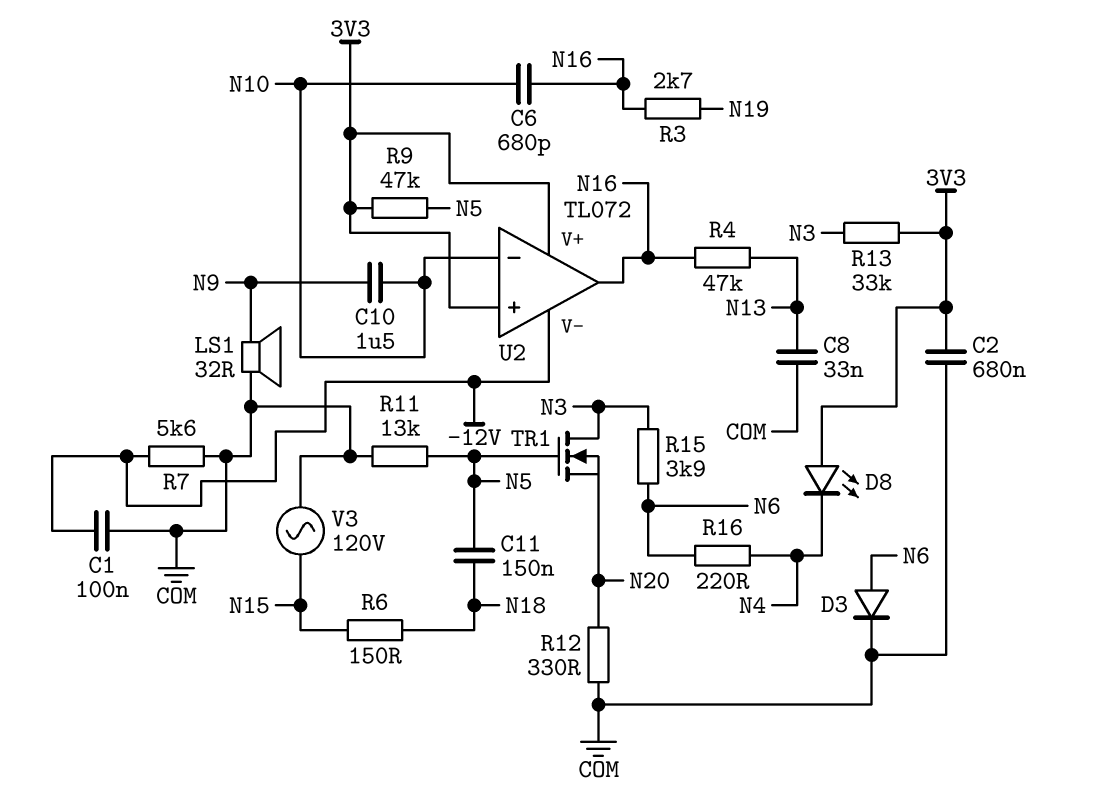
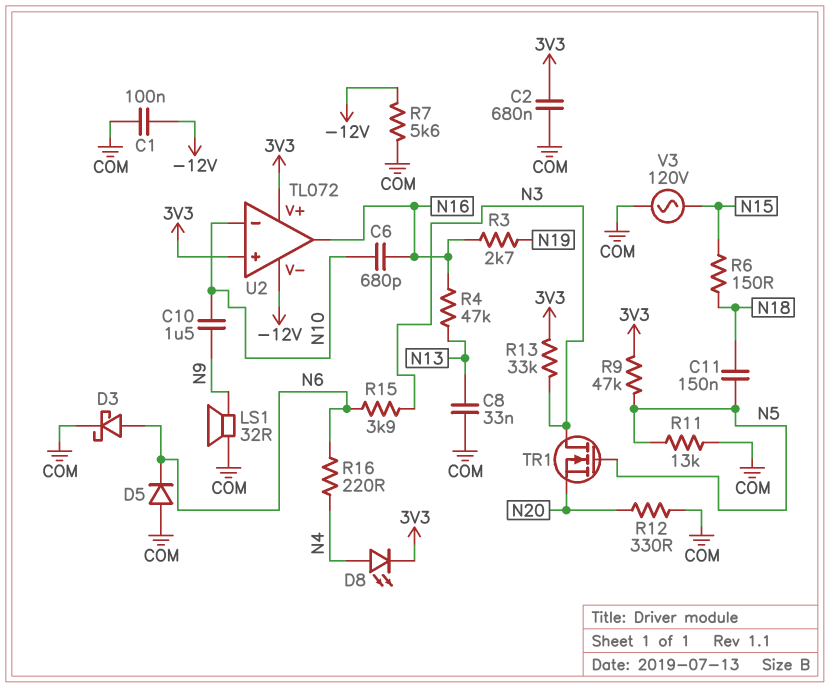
D3: diode (A N6, K COM) -> schottky (A N6, K COM)
D5: none -> diode (A COM, K N6)
D8: LED (A 3V3, K N4) -> LED (A N4, K 3V3)

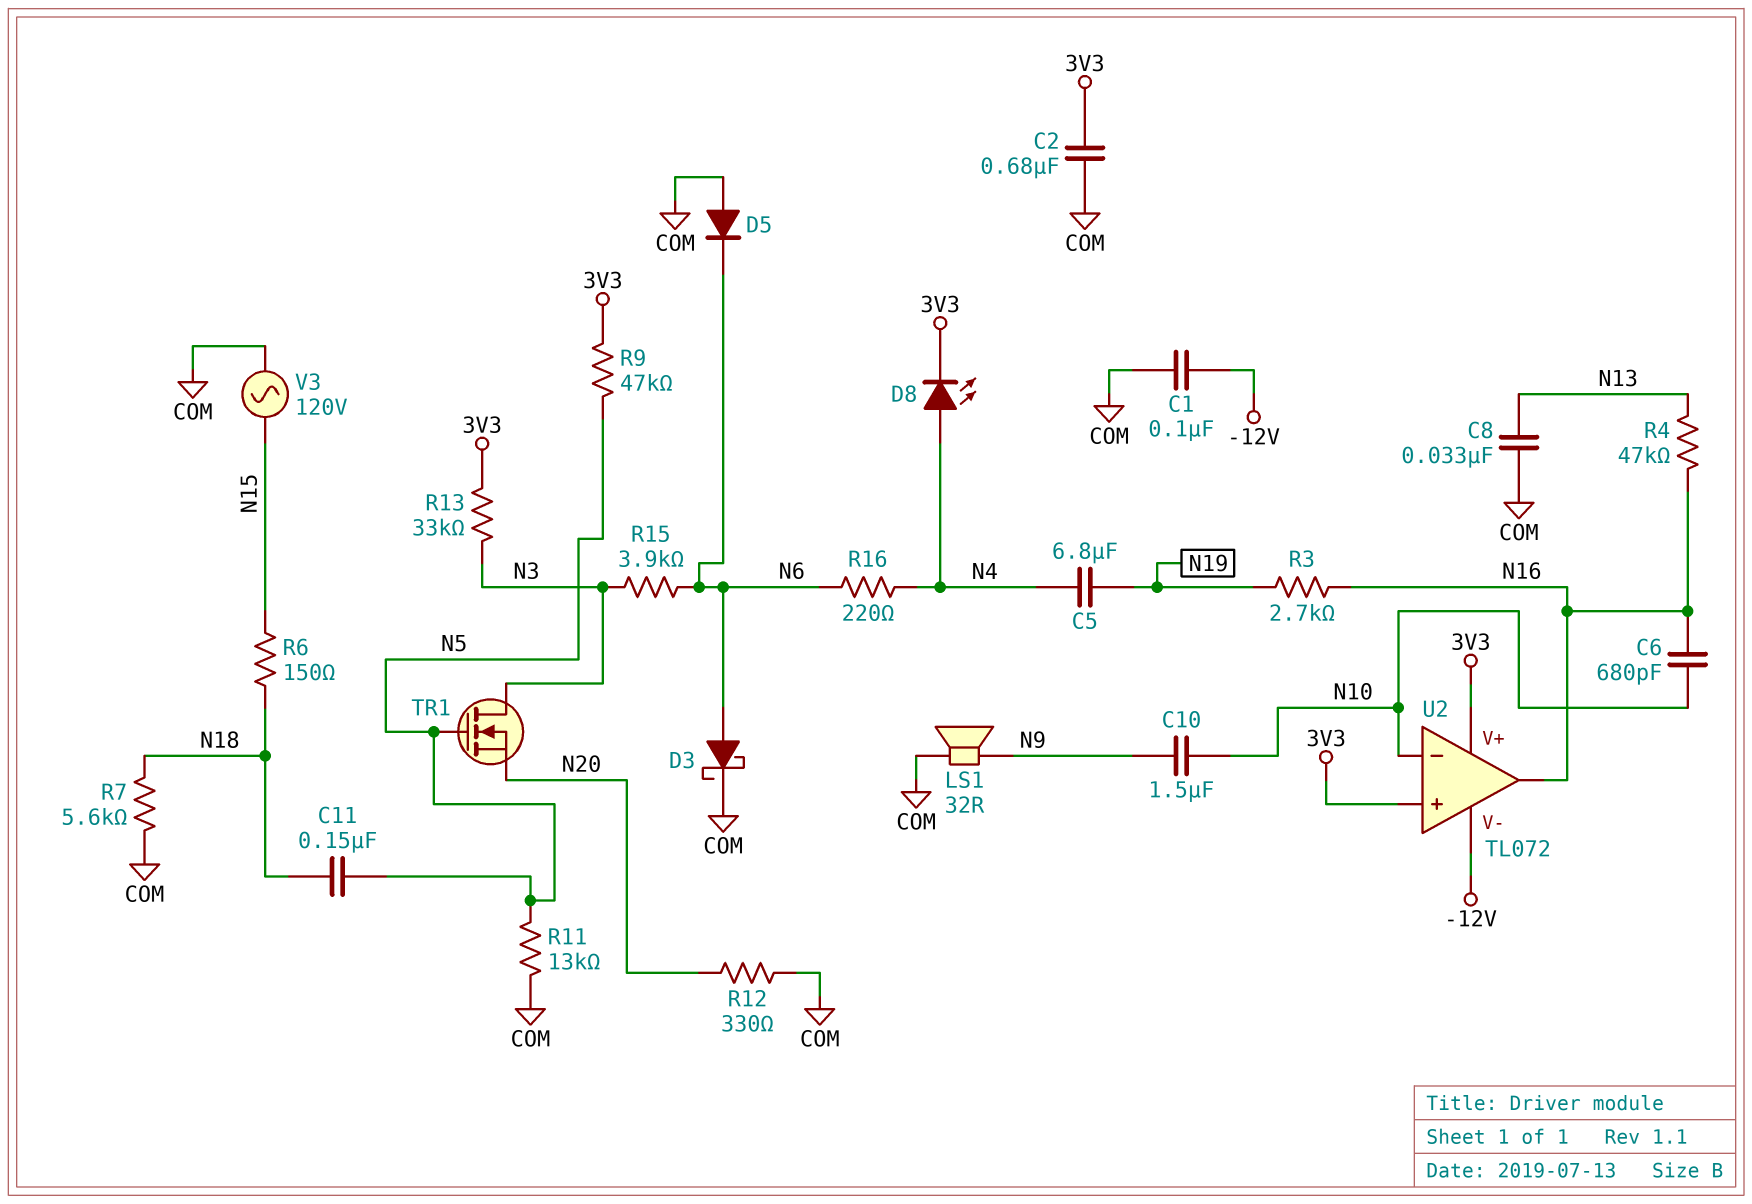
C5: none -> 6.8uF (N4, N19)
R7: 5.6k (-12V, COM) -> 5.6k (COM, N18)

